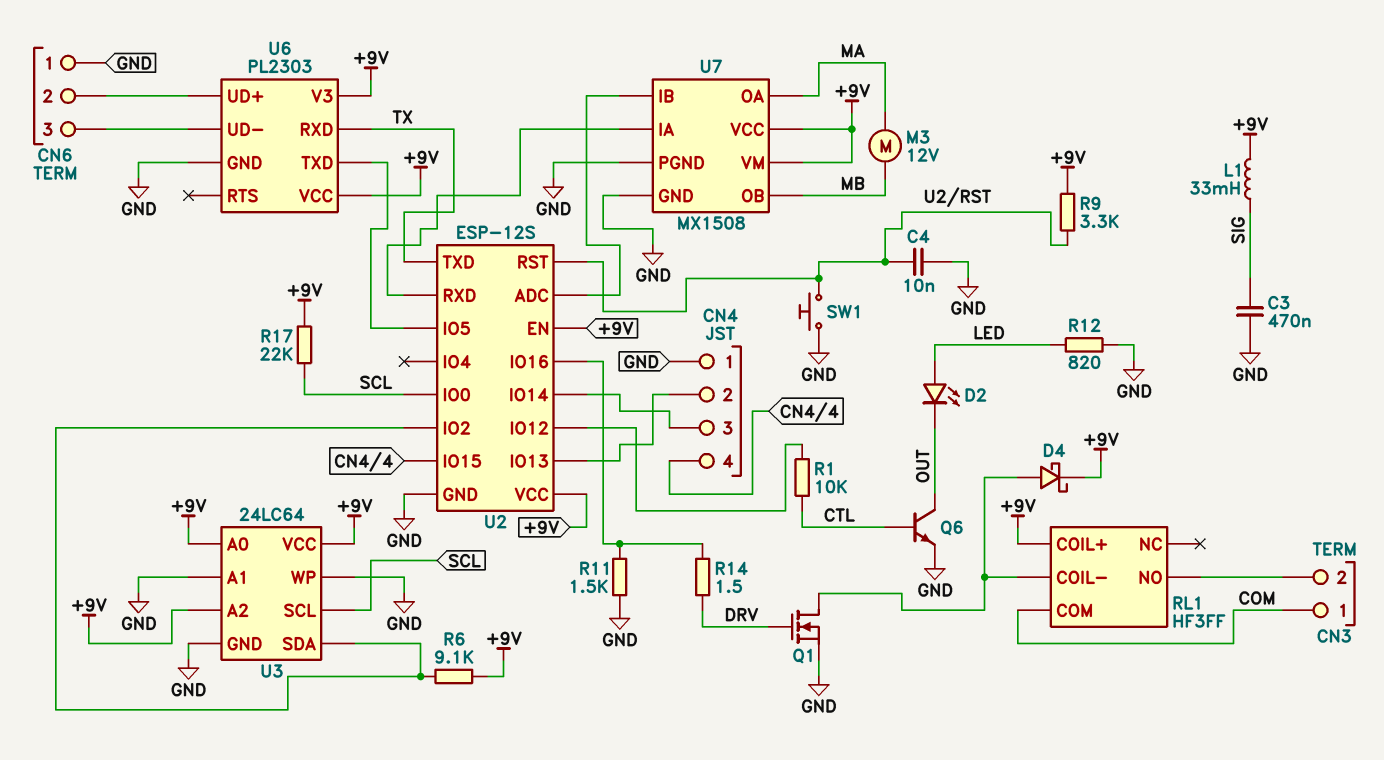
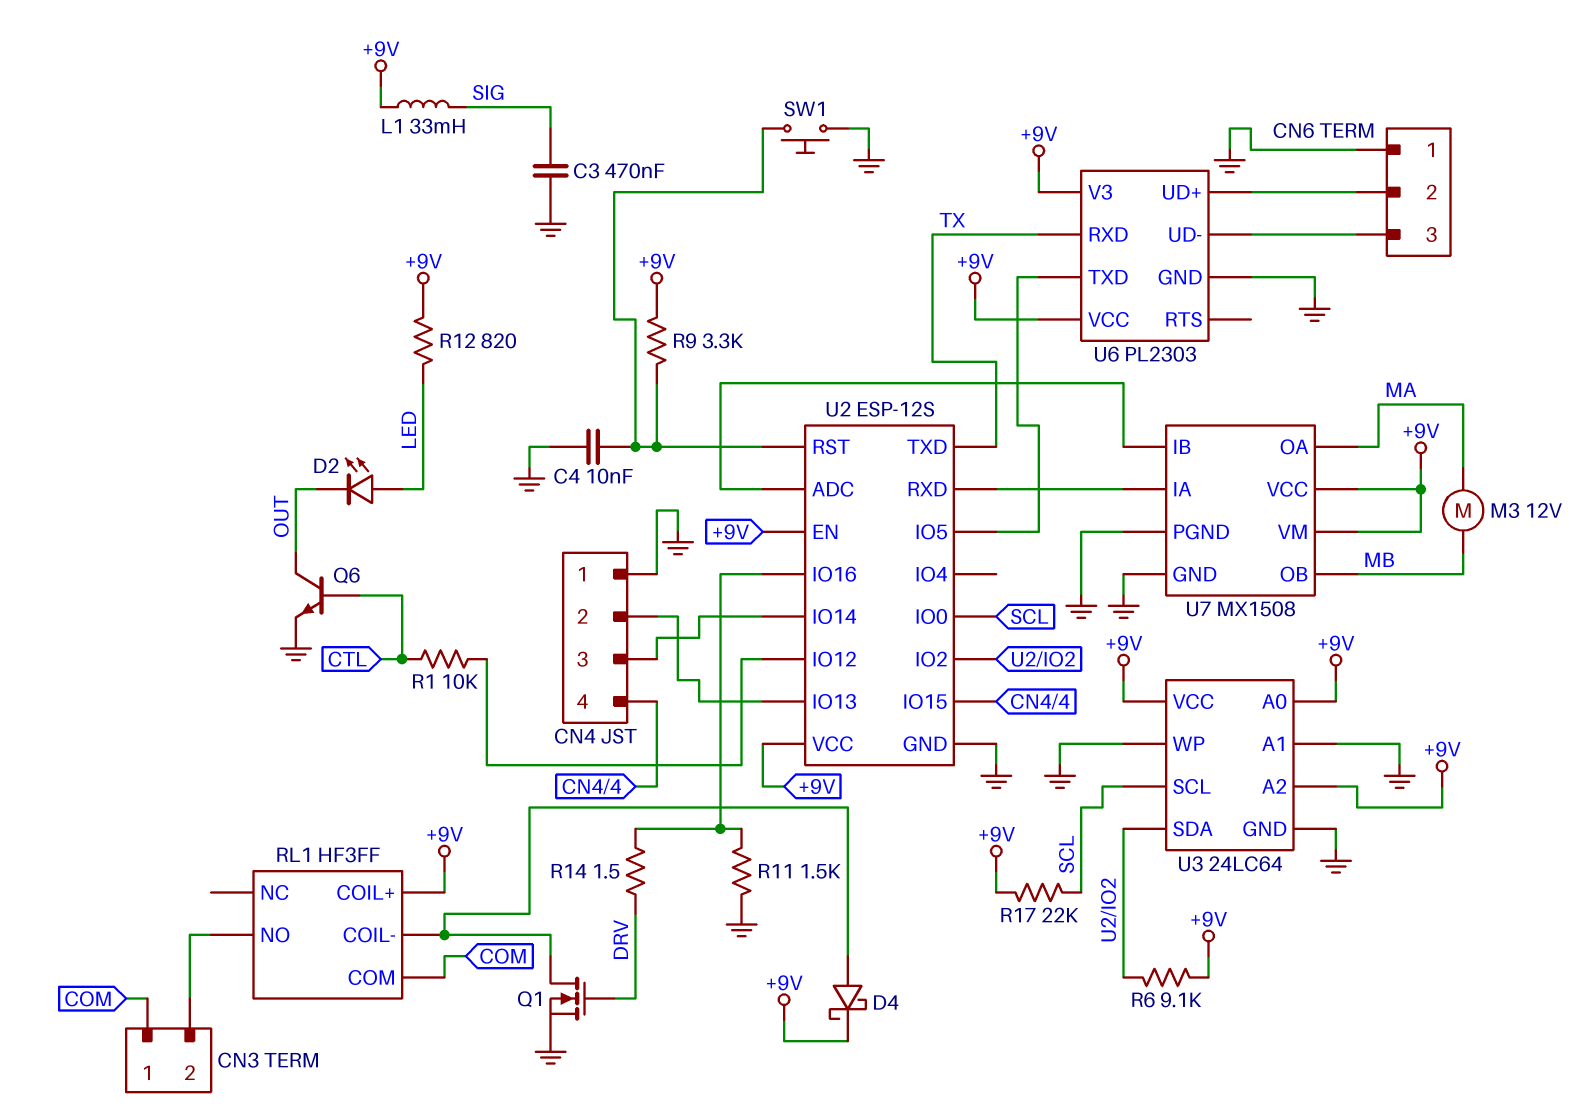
R12: 820 (GND, LED) -> 820 (+9V, LED)

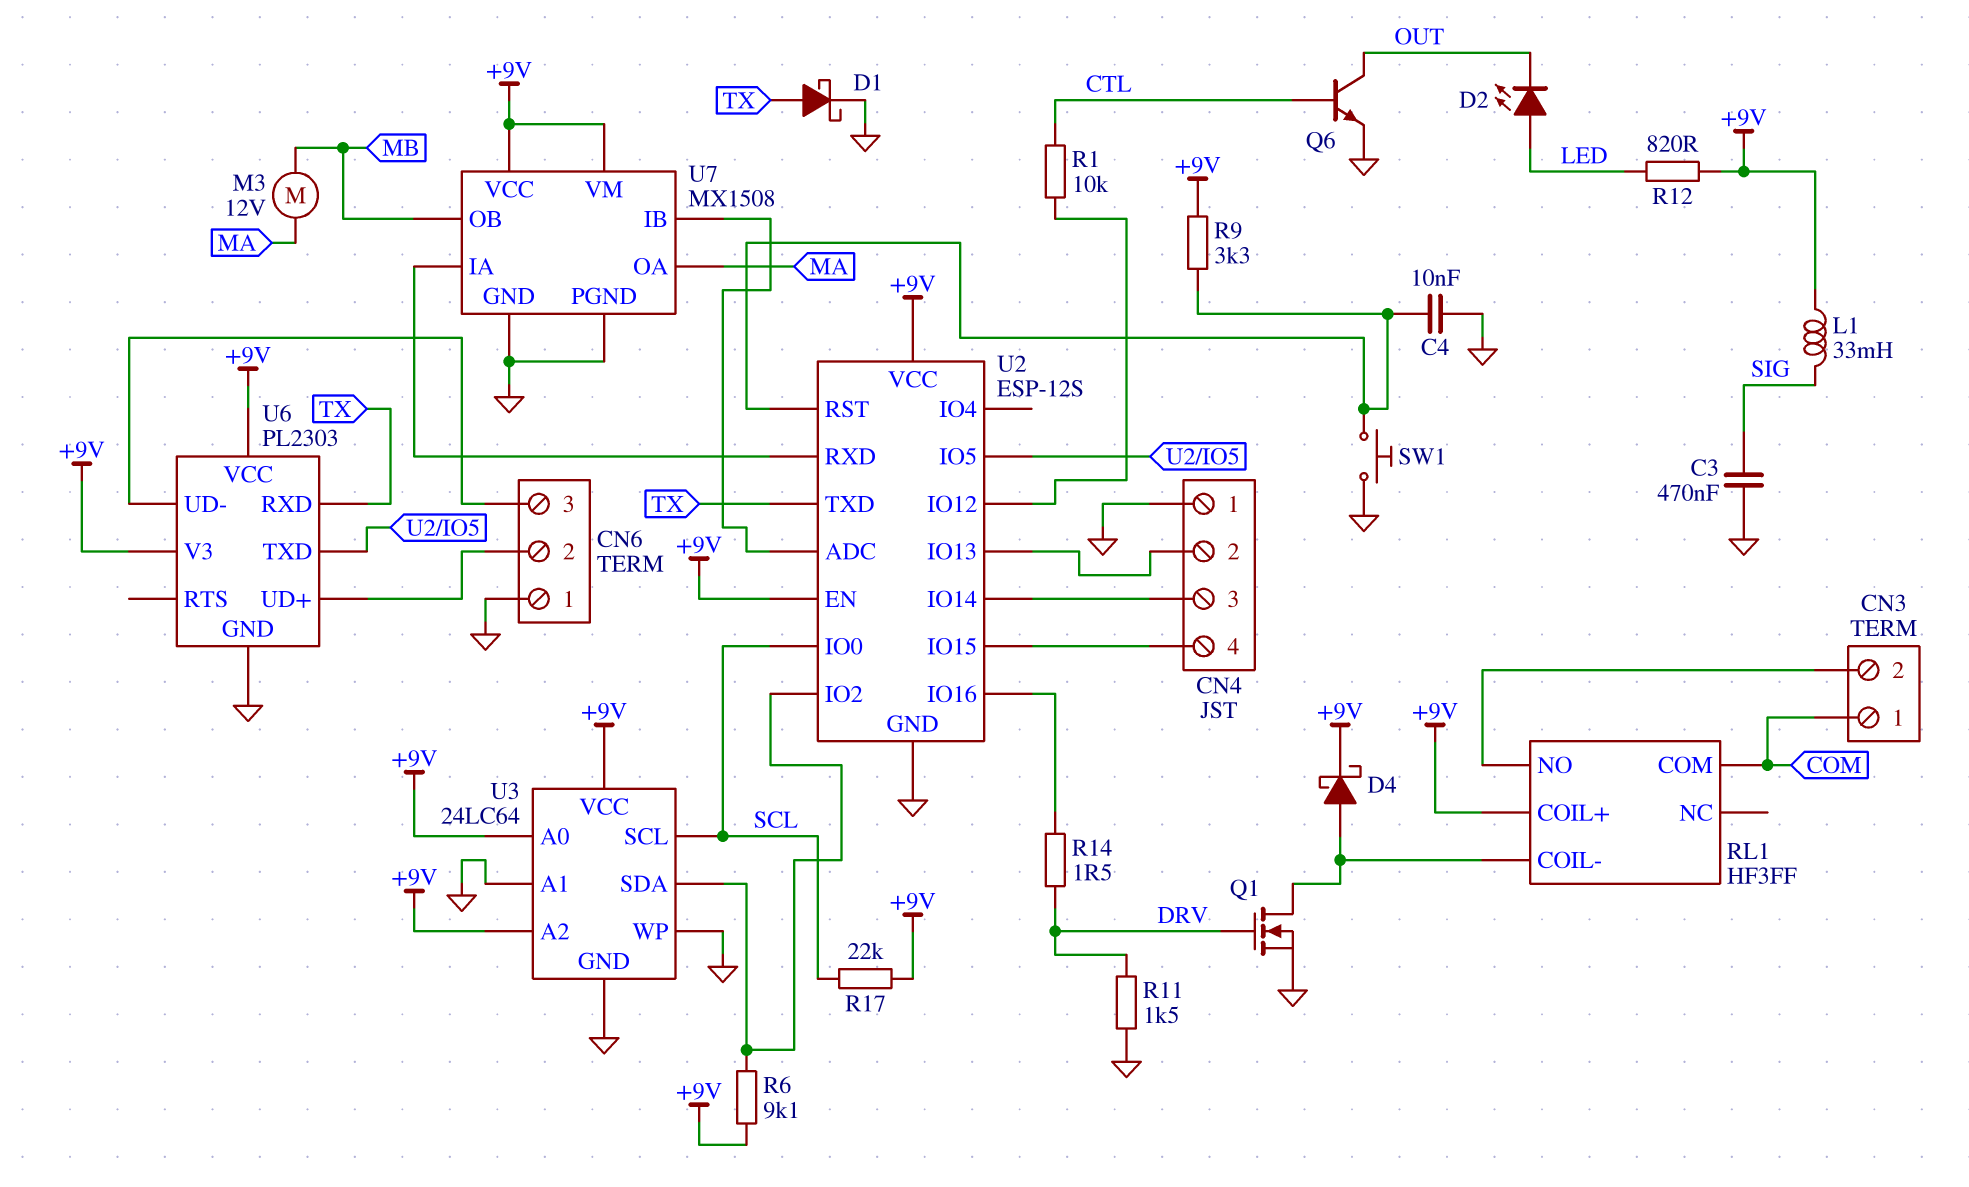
D1: none -> schottky (A TX, K GND)
R11: 1.5k (GND, U2/IO16) -> 1.5k (DRV, GND)

